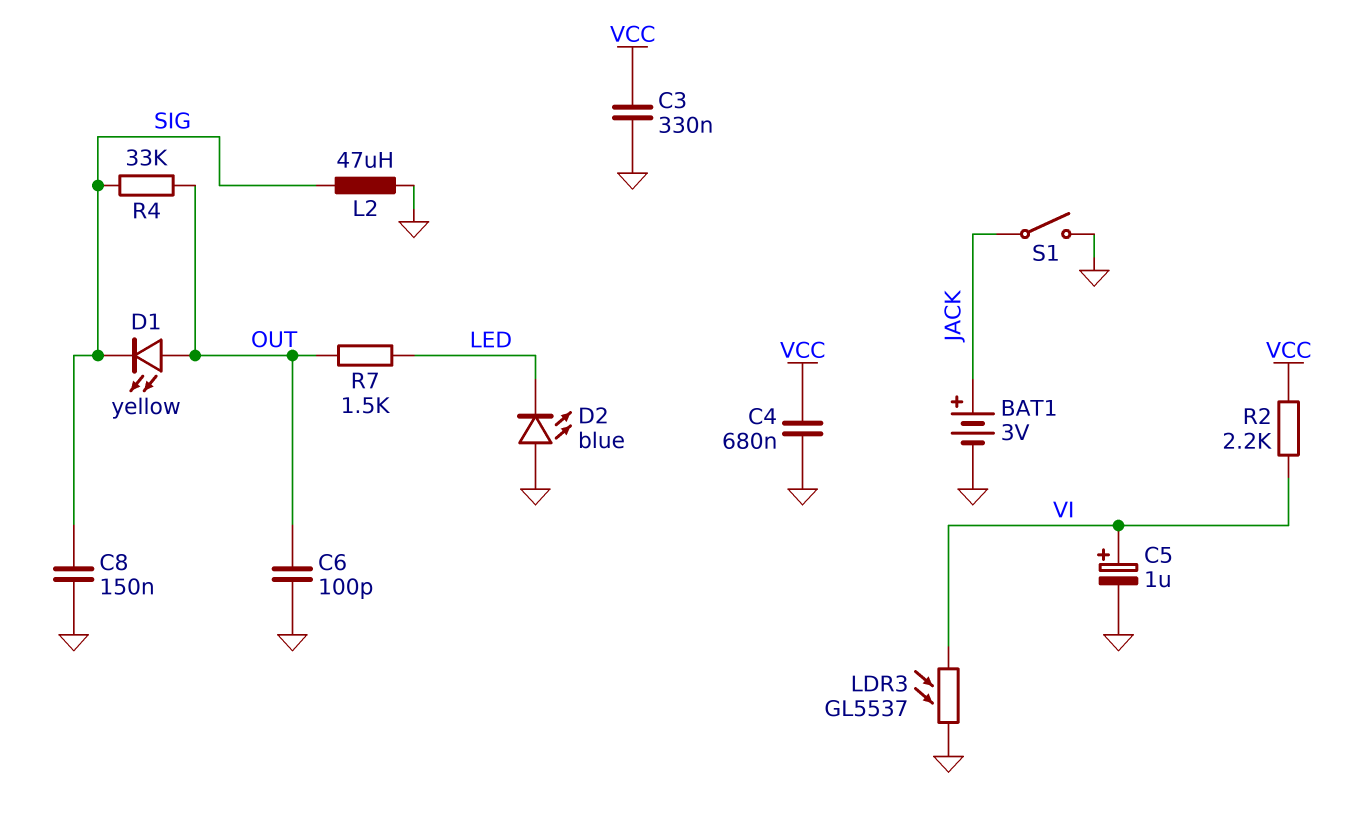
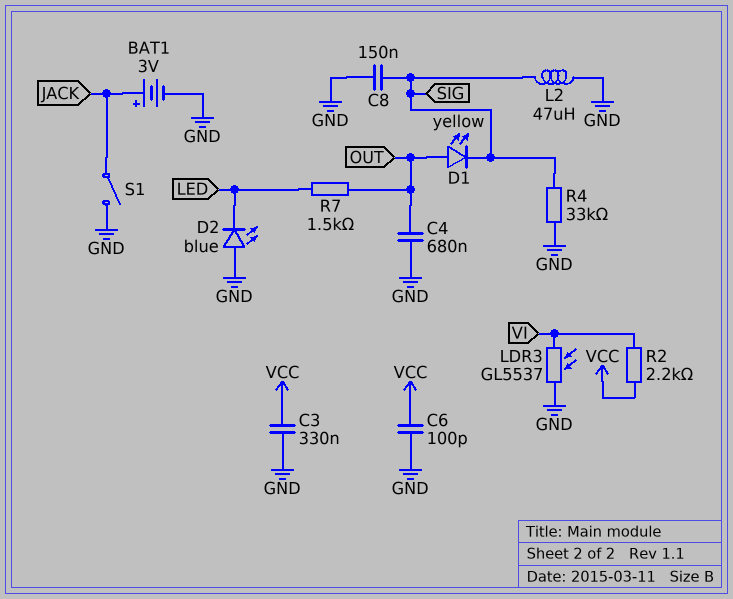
C4: 680nF (GND, VCC) -> 680nF (GND, OUT)
C5: 1uF (plus VI, minus GND) -> none
C6: 100pF (GND, OUT) -> 100pF (GND, VCC)
R4: 33k (OUT, SIG) -> 33k (GND, SIG)

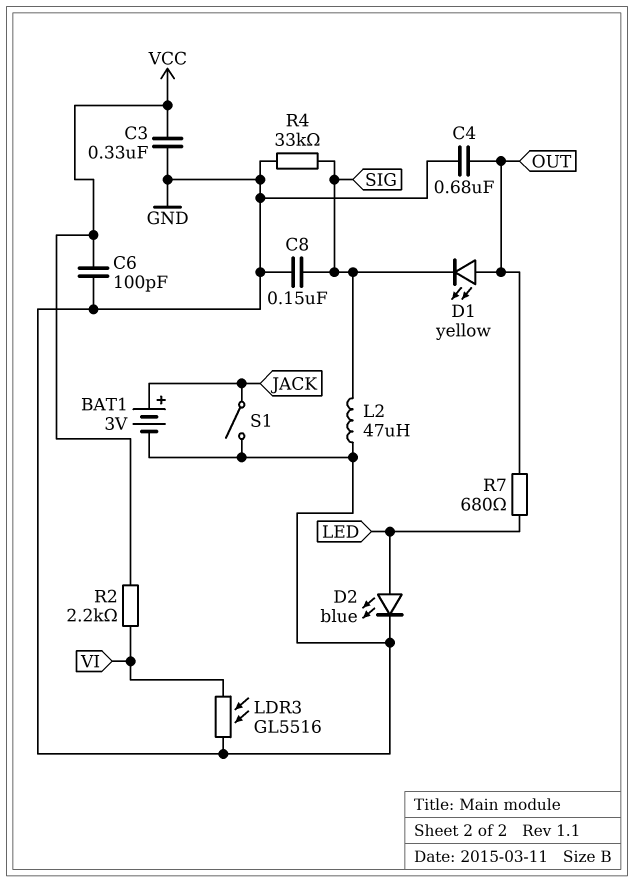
D2: LED blue (A GND, K LED) -> LED blue (A LED, K GND)
LDR3: GL5537 (GND, VI) -> GL5516 (GND, VI)
R7: 1.5k (LED, OUT) -> 680 (LED, OUT)

